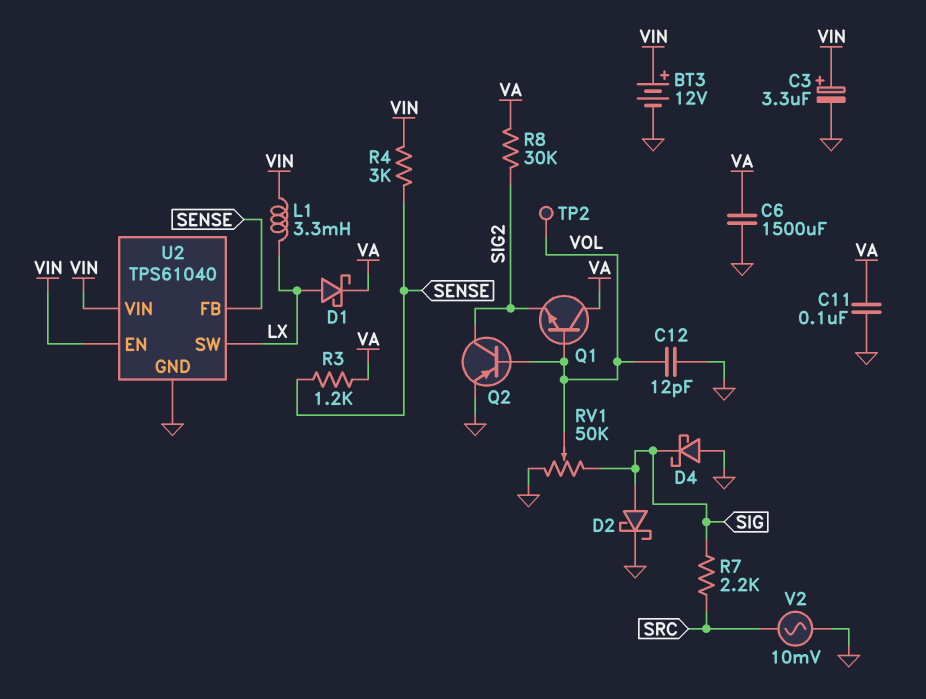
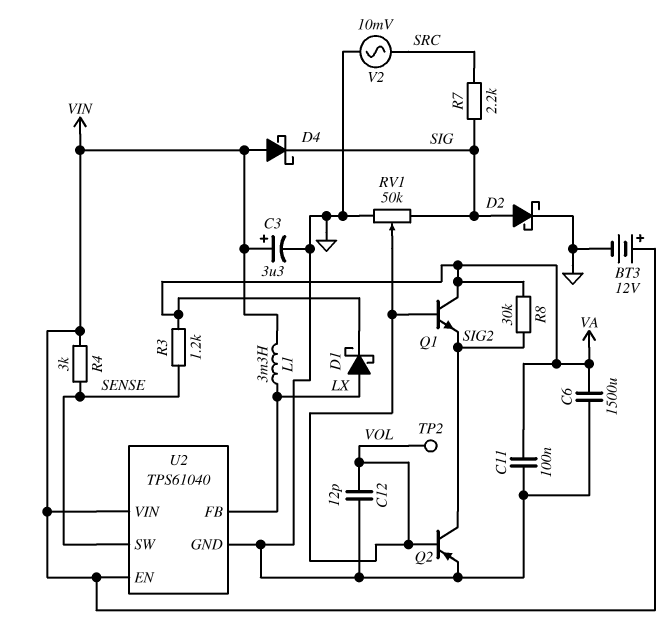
D4: schottky (A GND, K SIG) -> schottky (A VIN, K SIG)
U2 pin FB: SENSE -> LX
U2 pin SW: LX -> SENSE

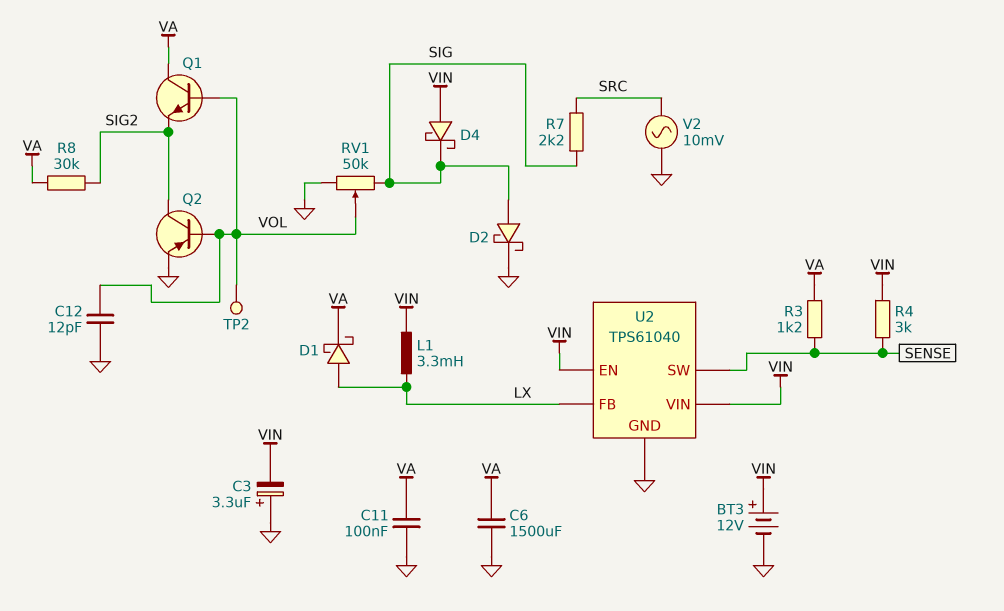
C3: 3.3uF (plus VIN, minus GND) -> 3.3uF (plus GND, minus VIN)

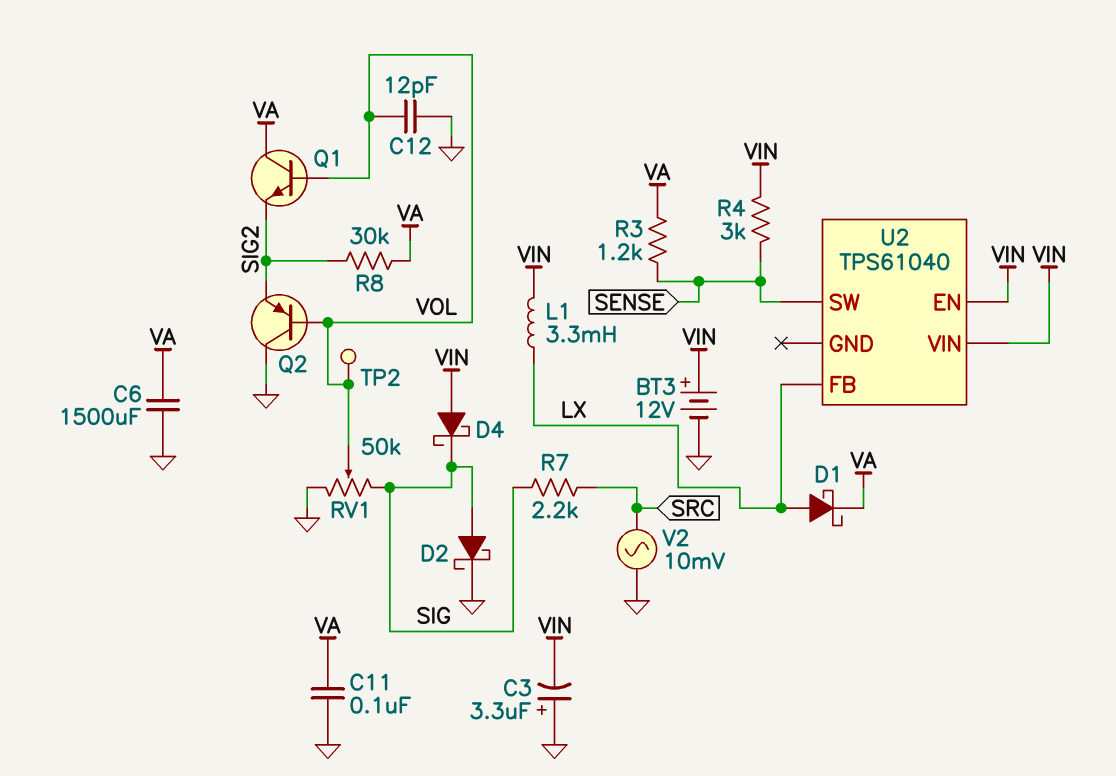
Q2: PNP (B VOL, C SIG2, E GND) -> PNP (B VOL, C GND, E SIG2)
U2 pin GND: GND -> none

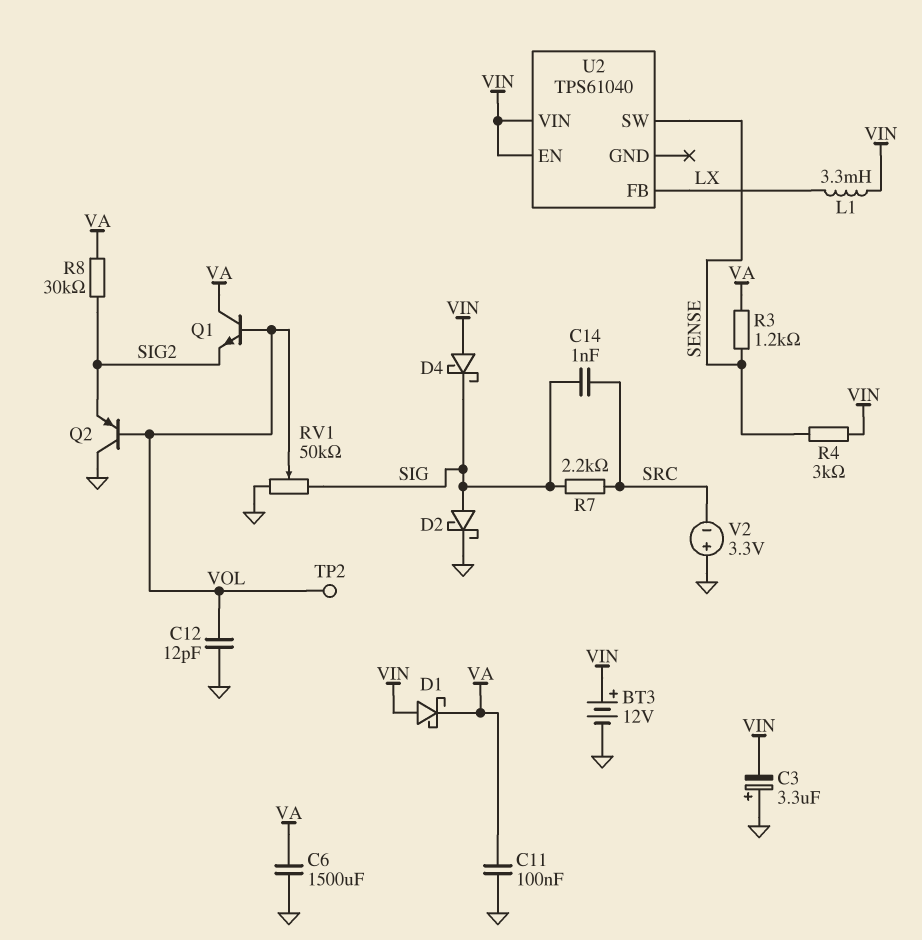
C14: none -> 1nF (SIG, SRC)
D1: schottky (A LX, K VA) -> schottky (A VIN, K VA)
V2: AC 10mV (GND, SRC) -> 3.3V (plus GND, minus SRC)

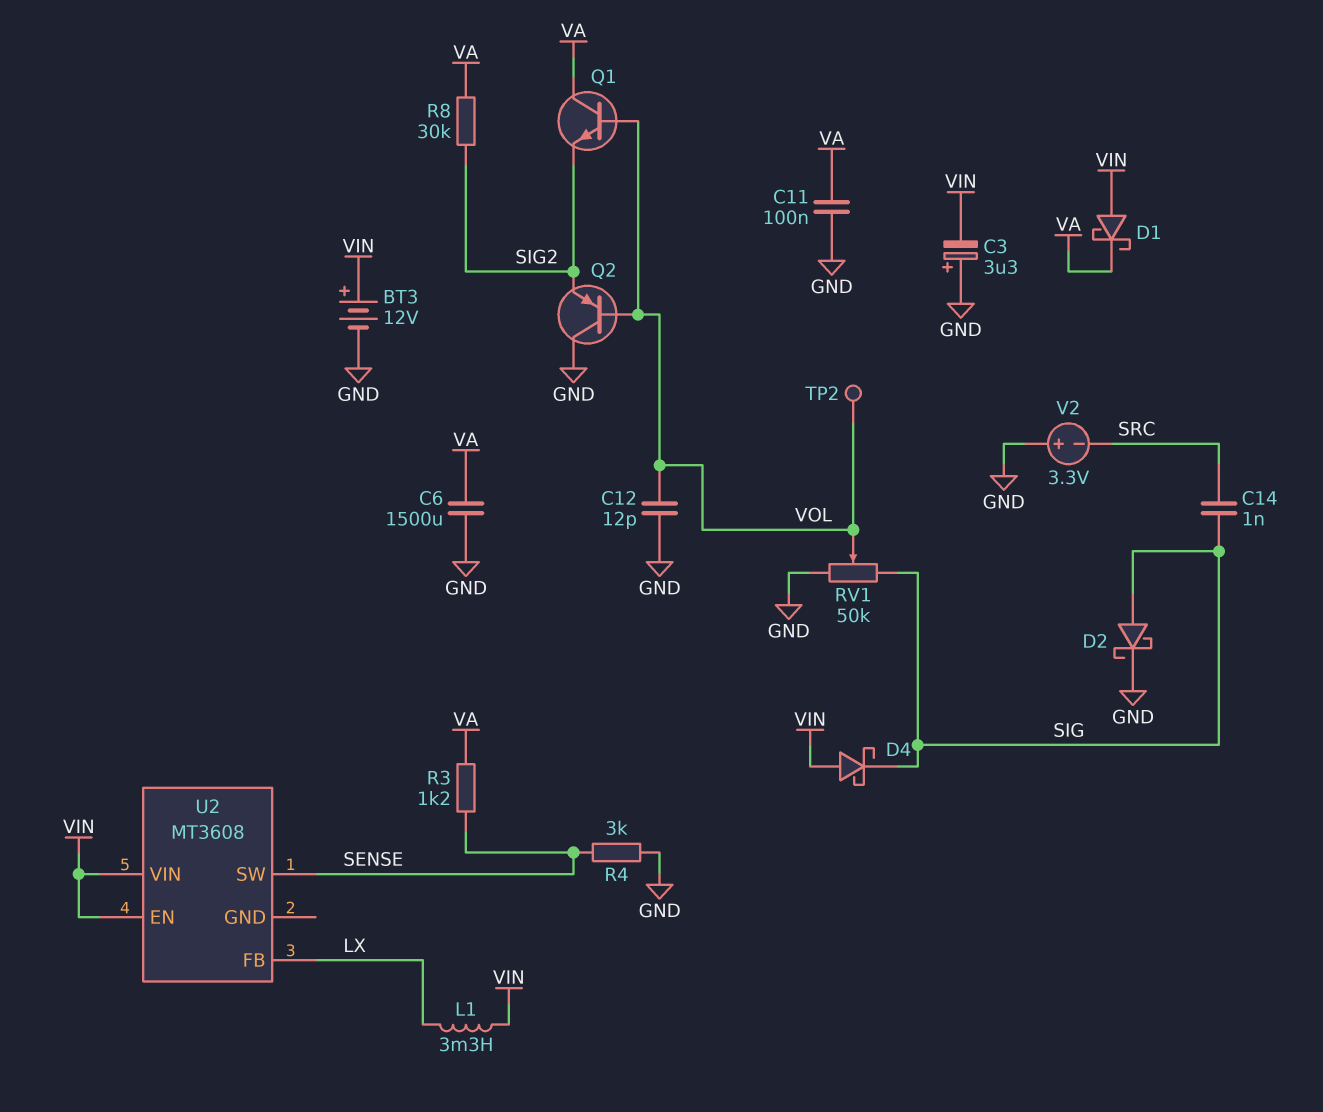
R4: 3k (SENSE, VIN) -> 3k (GND, SENSE)
R7: 2.2k (SIG, SRC) -> none
U2: TPS61040 -> MT3608

